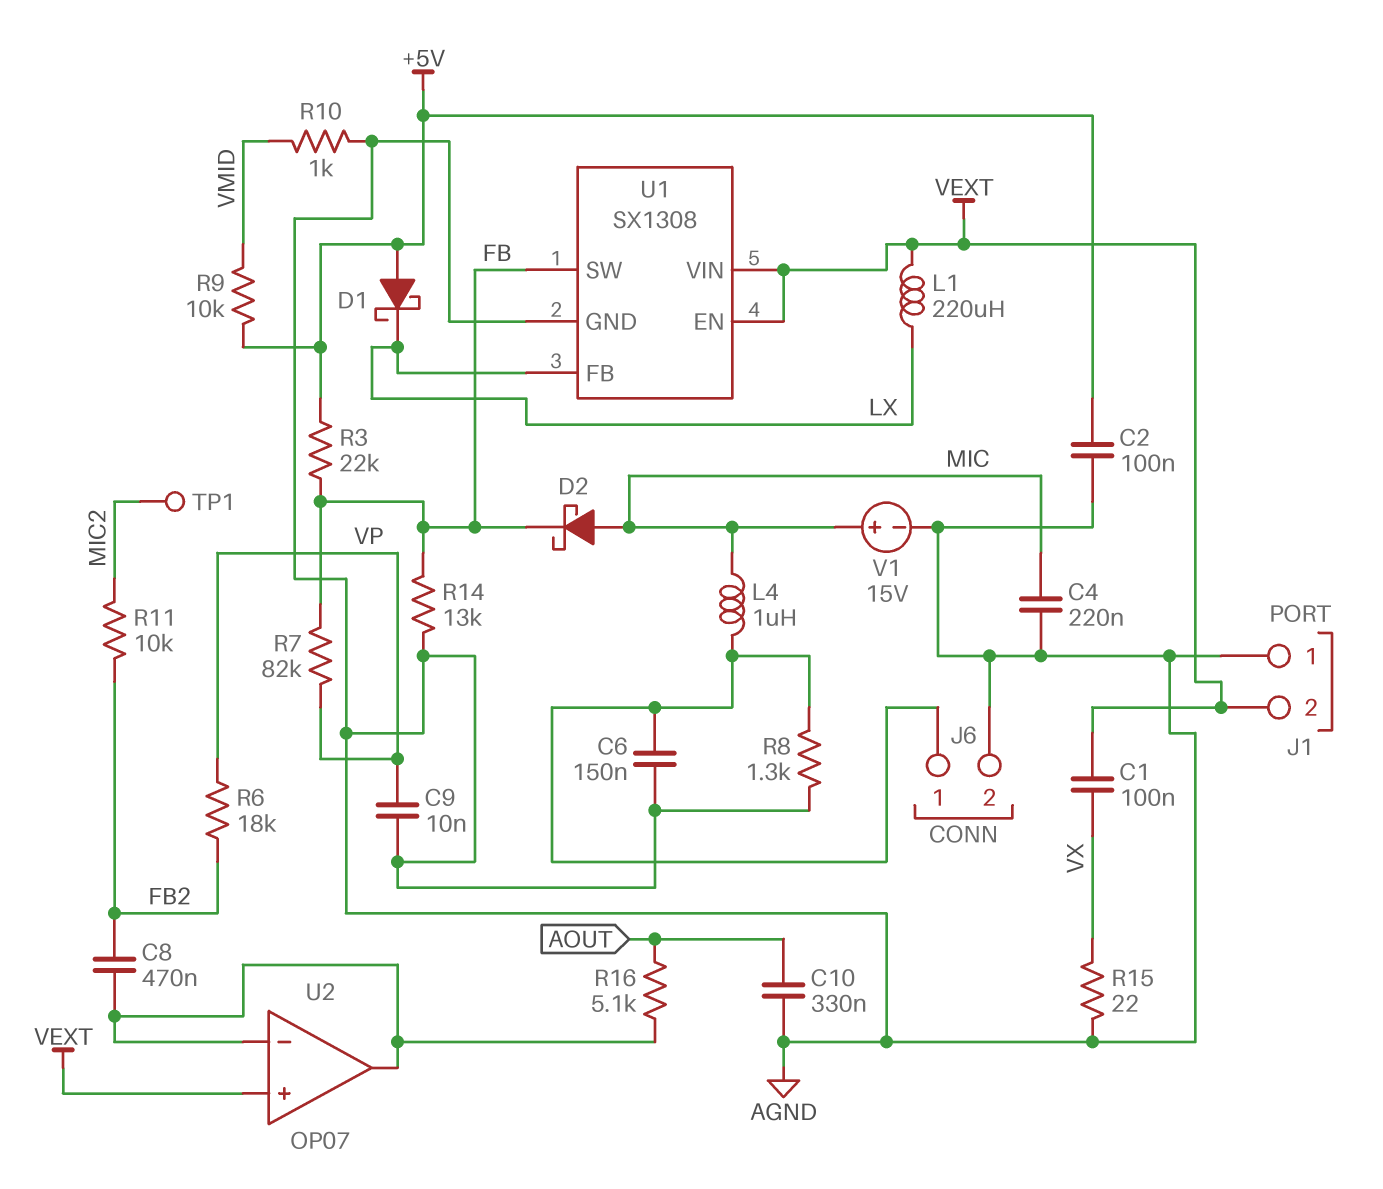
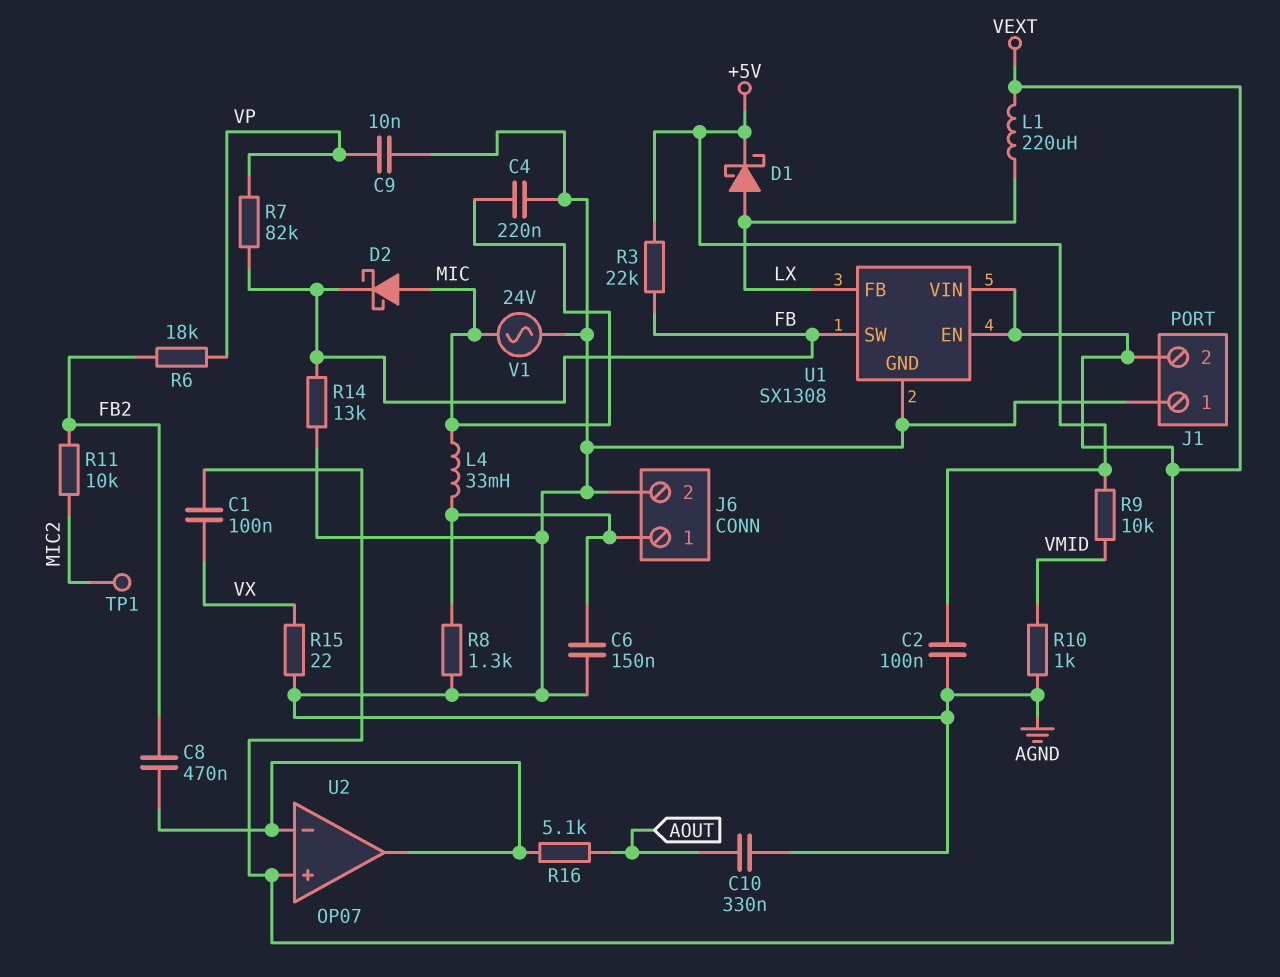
D1: schottky (A +5V, K LX) -> schottky (A LX, K +5V)
L4: 1uH (J6/1, MIC) -> 33mH (J6/1, MIC)
V1: 15V (plus MIC, minus AGND) -> AC 24V (AGND, MIC)

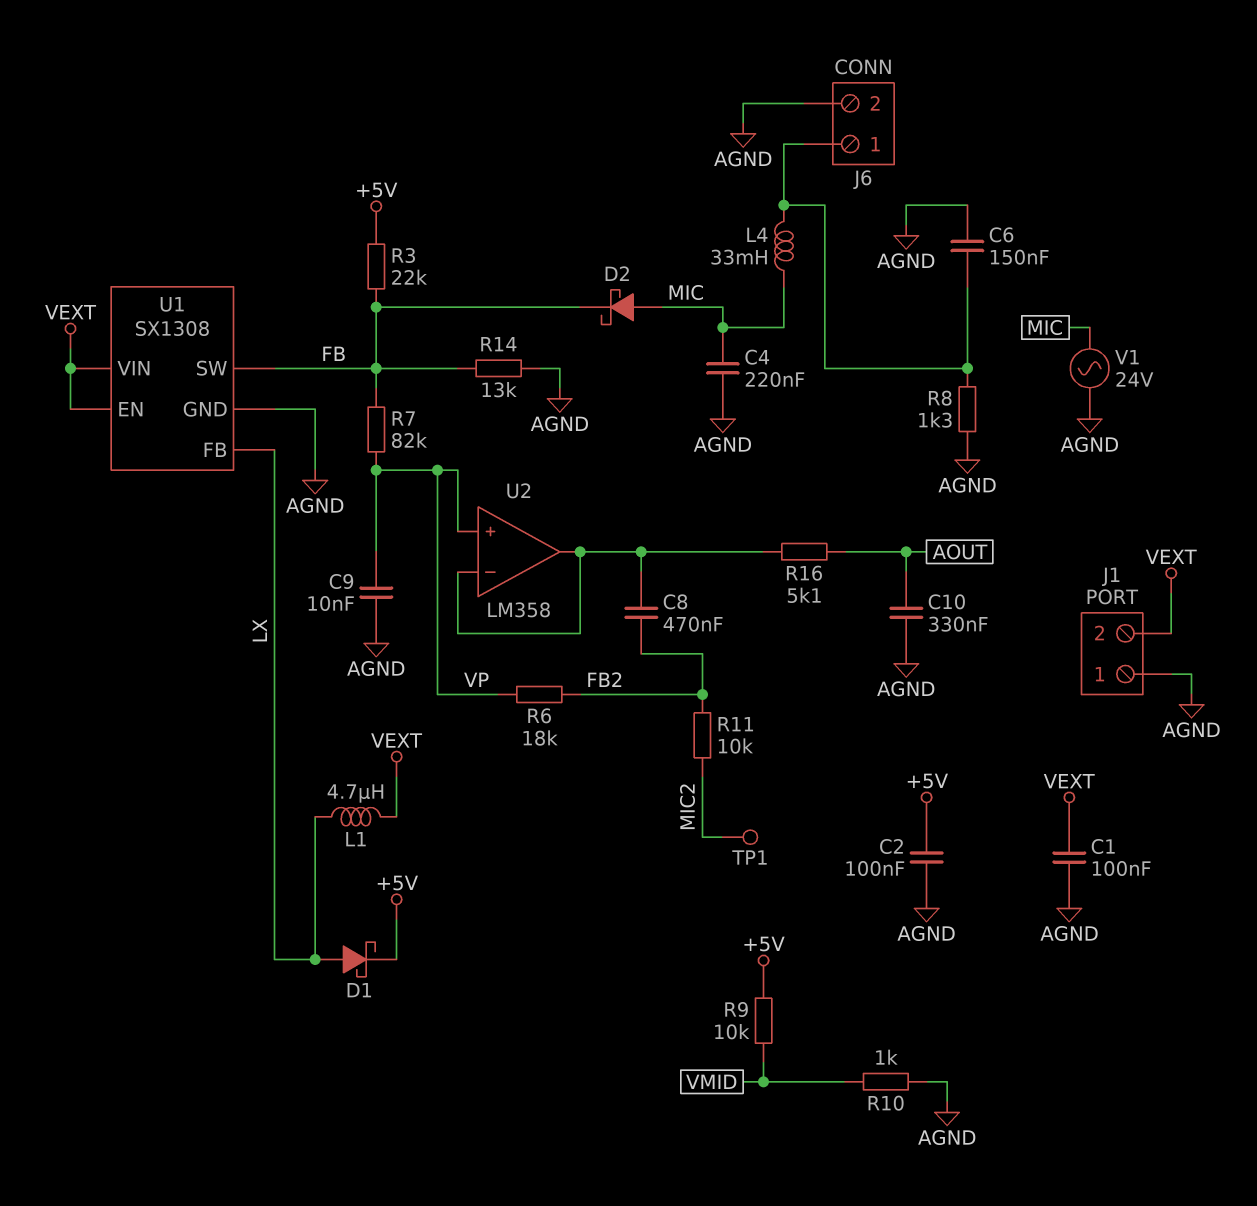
C1: 100nF (VEXT, VX) -> 100nF (AGND, VEXT)
L1: 220uH (LX, VEXT) -> 4.7uH (LX, VEXT)
R15: 22 (AGND, VX) -> none
U2: OP07 -> LM358
U2 pin in+: VEXT -> VP

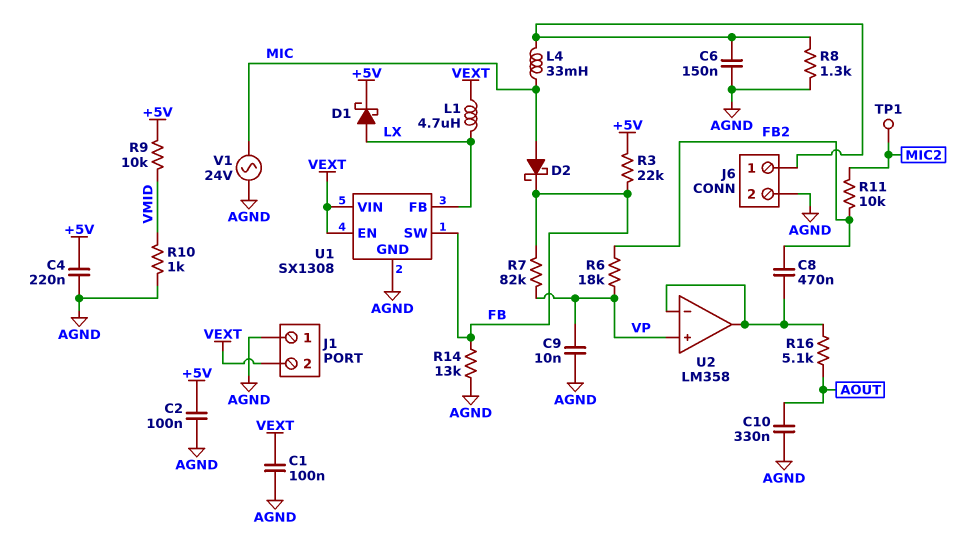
C4: 220nF (AGND, MIC) -> 220nF (+5V, AGND)

